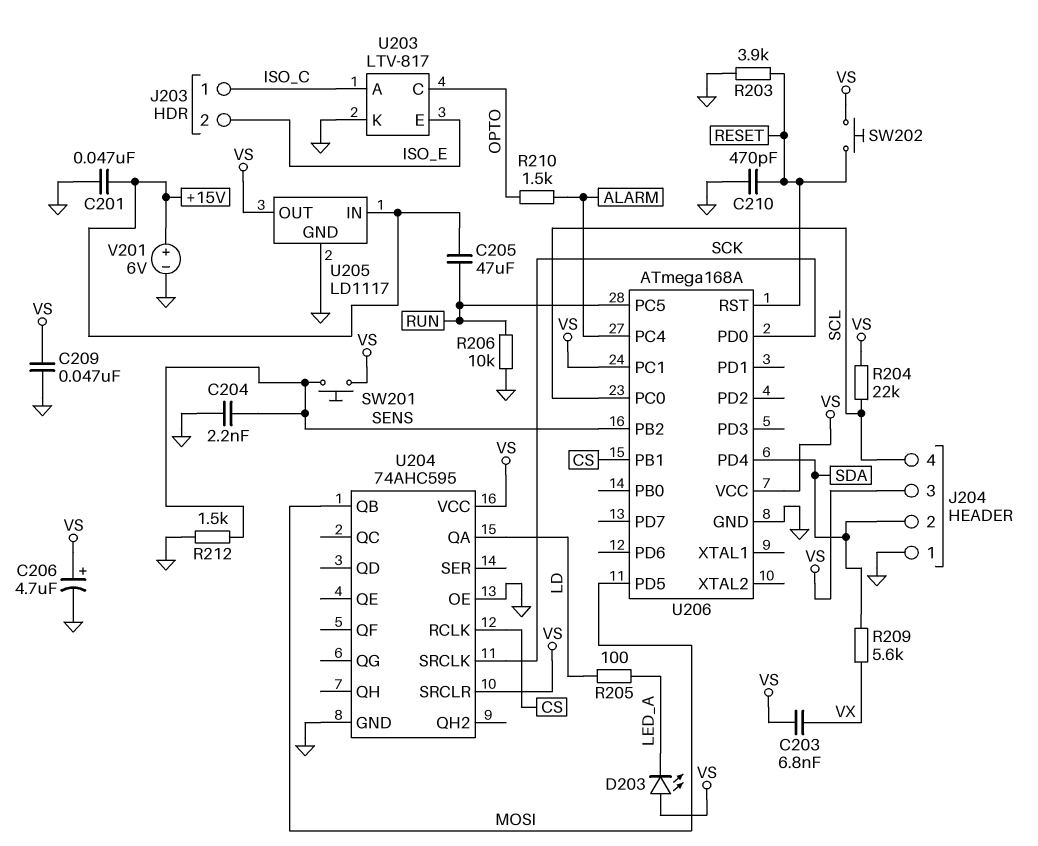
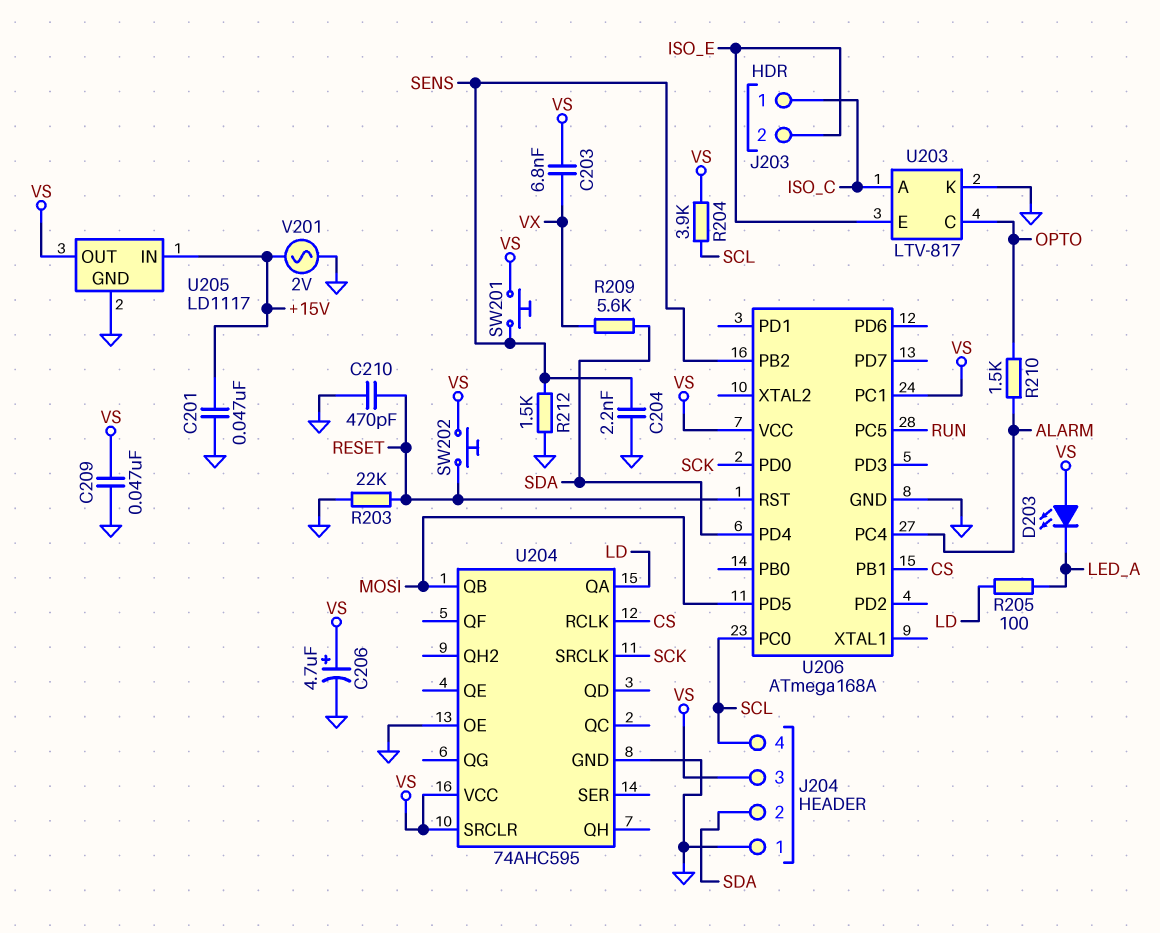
C205: 47uF (+15V, RUN) -> none
R203: 3.9k (GND, RESET) -> 22k (GND, RESET)
R204: 22k (SCL, VS) -> 3.9k (SCL, VS)
R206: 10k (GND, RUN) -> none
V201: 6V (plus +15V, minus GND) -> AC 2V (+15V, GND)

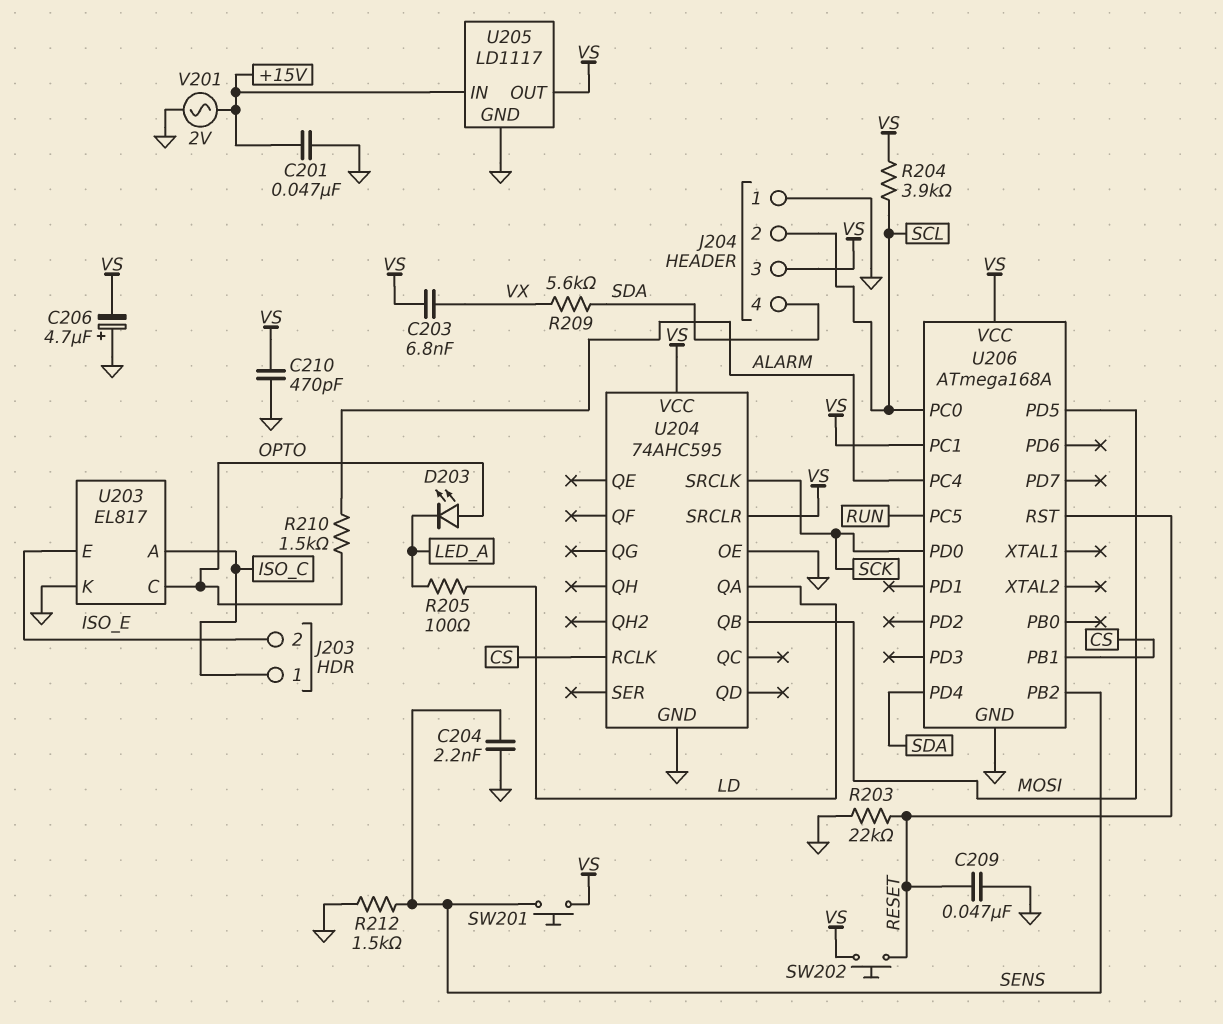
C206: 4.7uF (plus VS, minus GND) -> 4.7uF (plus GND, minus VS)
C209: 47nF (GND, VS) -> 47nF (GND, RESET)
C210: 470pF (GND, RESET) -> 470pF (GND, VS)
D203: LED (A VS, K LED_A) -> LED (A OPTO, K LED_A)
J204 pin 2: SDA -> SCL
J204 pin 4: SCL -> SDA
U203: LTV-817 -> EL817

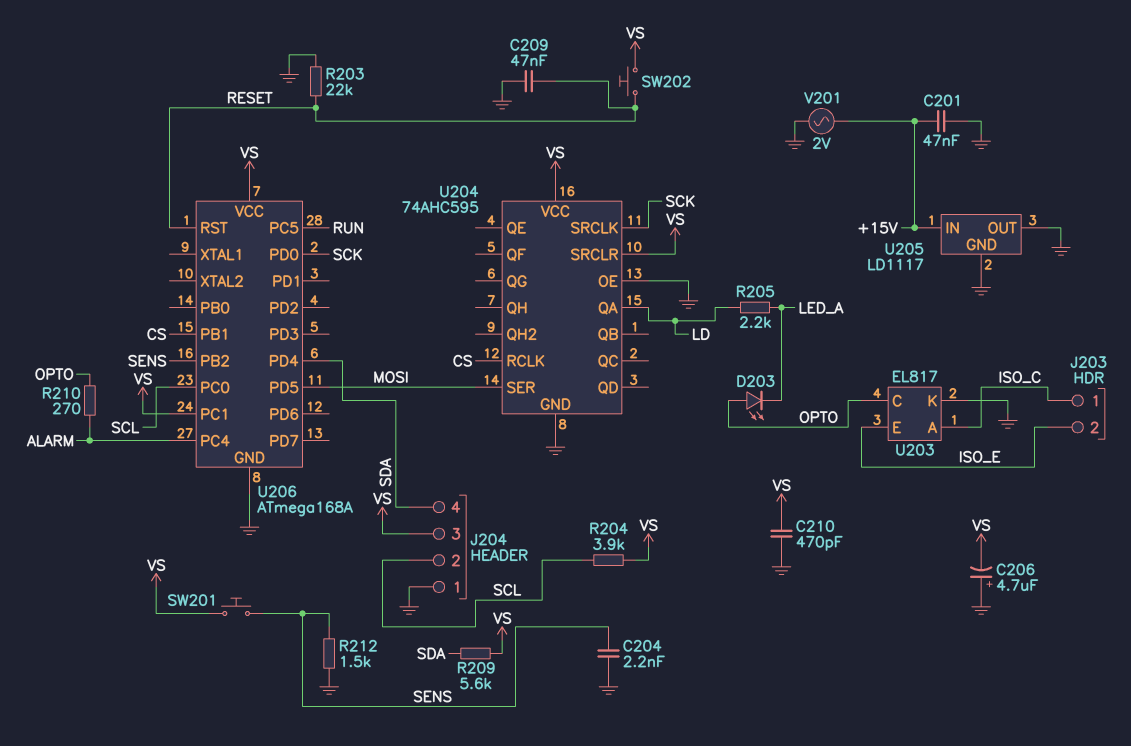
C203: 6.8nF (VS, VX) -> none
R205: 100 (LD, LED_A) -> 2.2k (LD, LED_A)
R209: 5.6k (SDA, VX) -> 5.6k (SDA, VS)
R210: 1.5k (ALARM, OPTO) -> 270 (ALARM, OPTO)
U204 pin QB: MOSI -> none
U204 pin SER: none -> MOSI
U205 pin OUT: VS -> GND

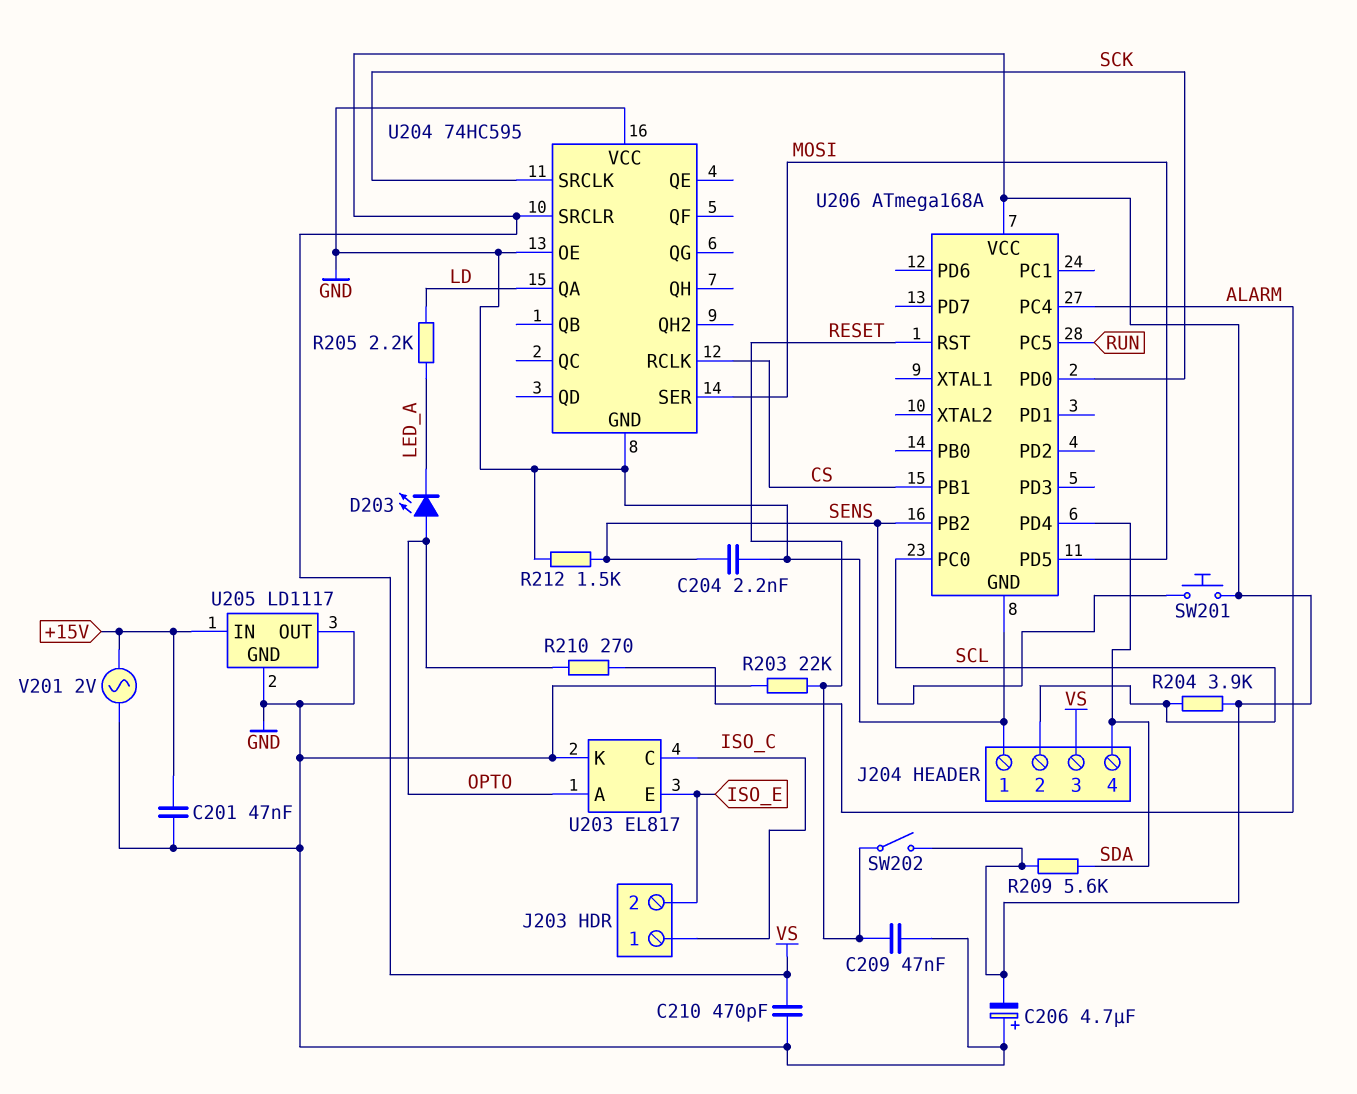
SW202: button (RESET, VS) -> switch (RESET, VS)
U203 pin A: ISO_C -> OPTO
U203 pin C: OPTO -> ISO_C
U204: 74AHC595 -> 74HC595
U204 pin VCC: VS -> GND
U206 pin PC1: VS -> none

